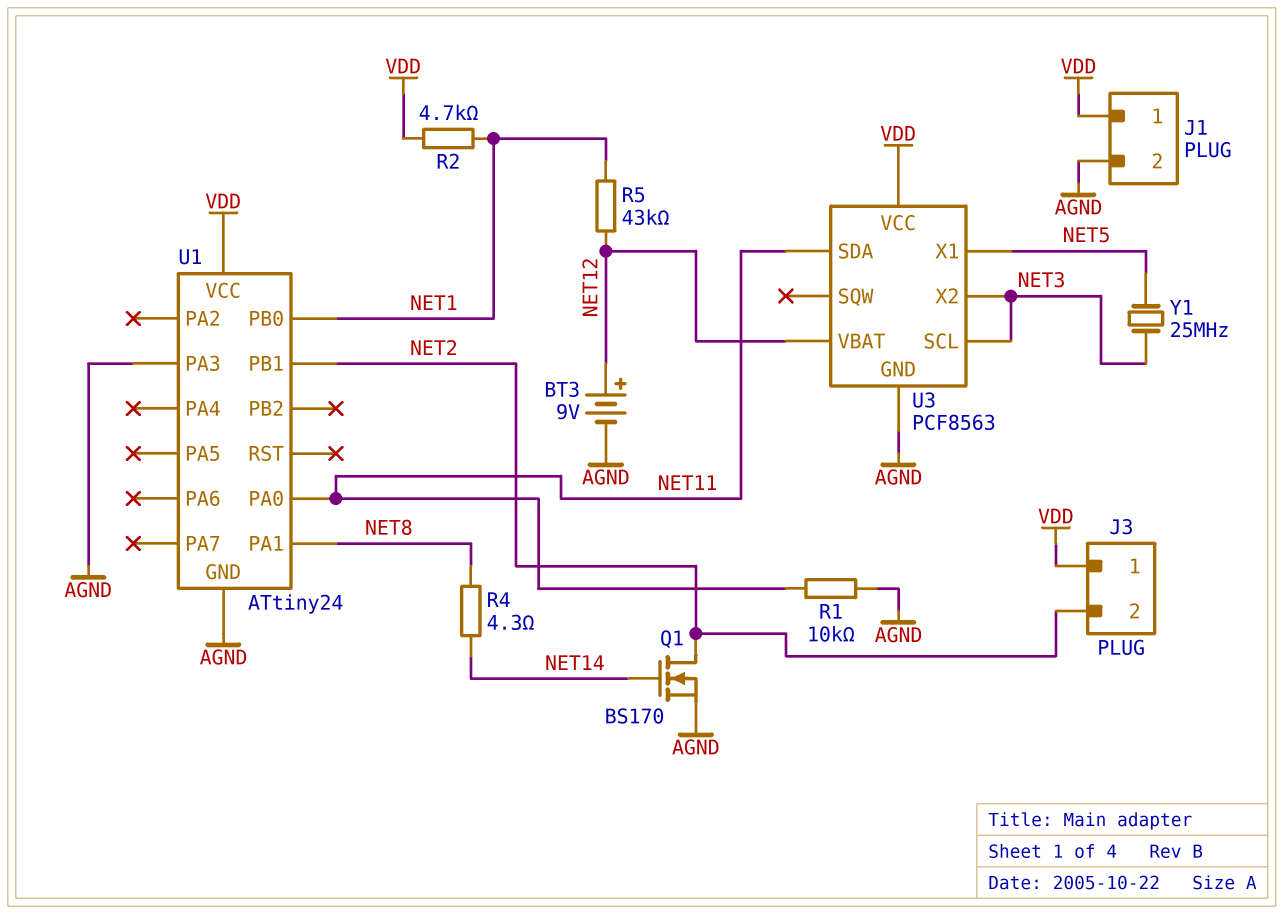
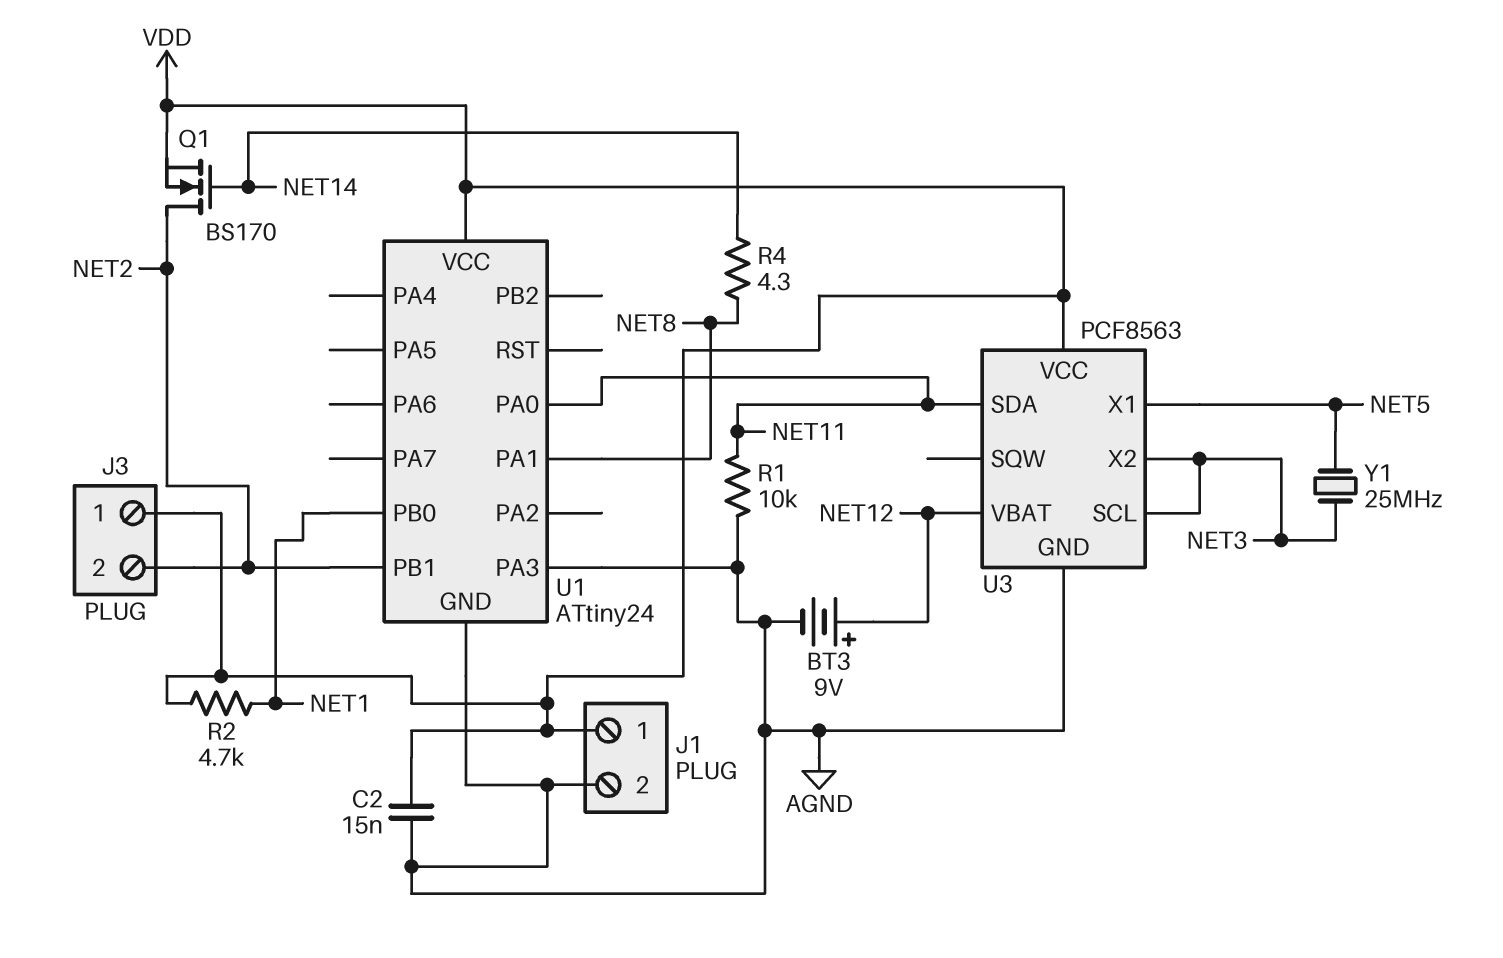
C2: none -> 15nF (AGND, VDD)
Q1: NMOS BS170 (G NET14, D NET2, S AGND) -> NMOS BS170 (G NET14, D NET2, S VDD)
R5: 43k (NET1, NET12) -> none

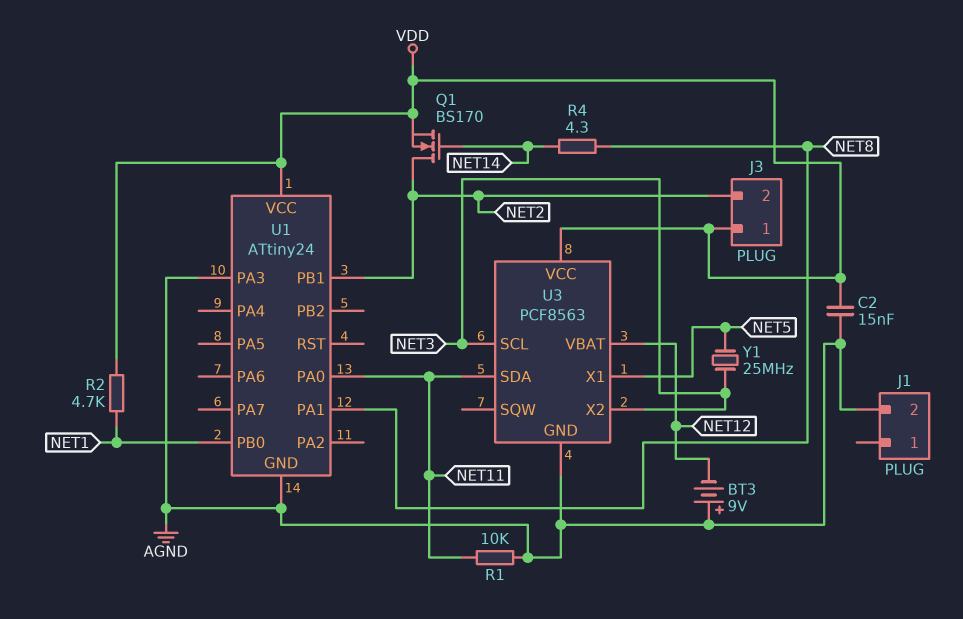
BT3: 9V (plus NET12, minus AGND) -> 9V (plus AGND, minus NET12)
J1 pin 1: VDD -> none

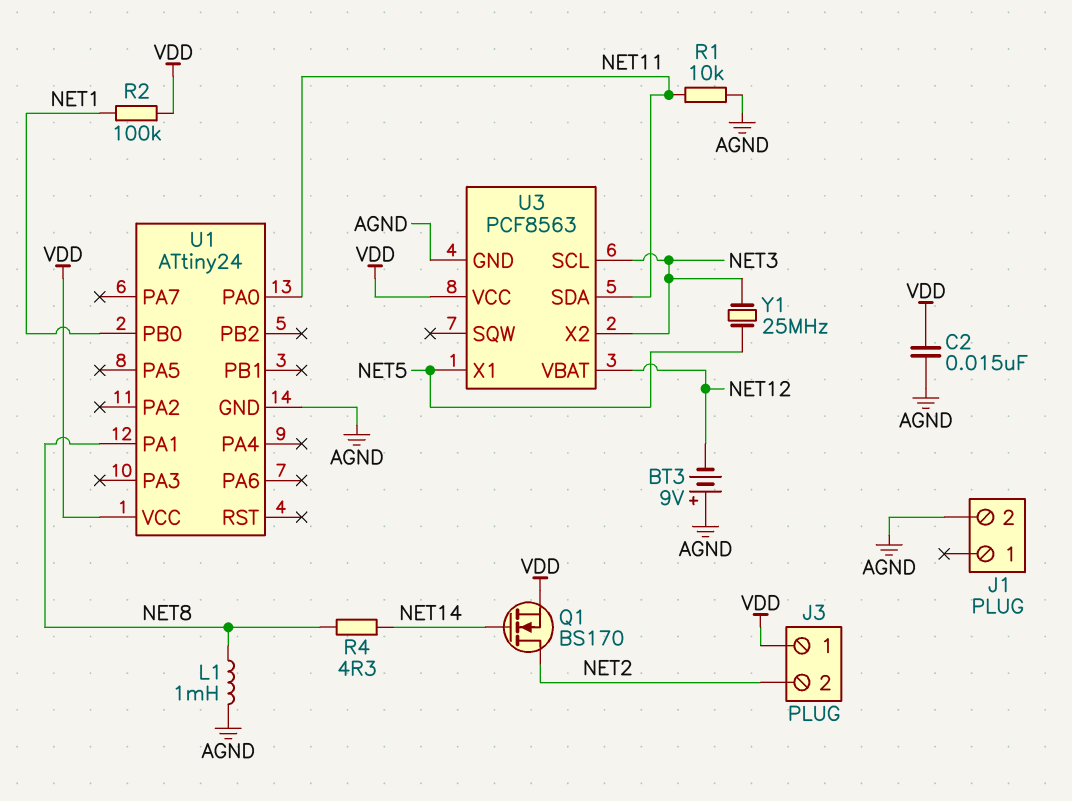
L1: none -> 1mH (AGND, NET8)
R2: 4.7k (NET1, VDD) -> 100k (NET1, VDD)
U1 pin PA3: AGND -> none
U1 pin PB1: NET2 -> none

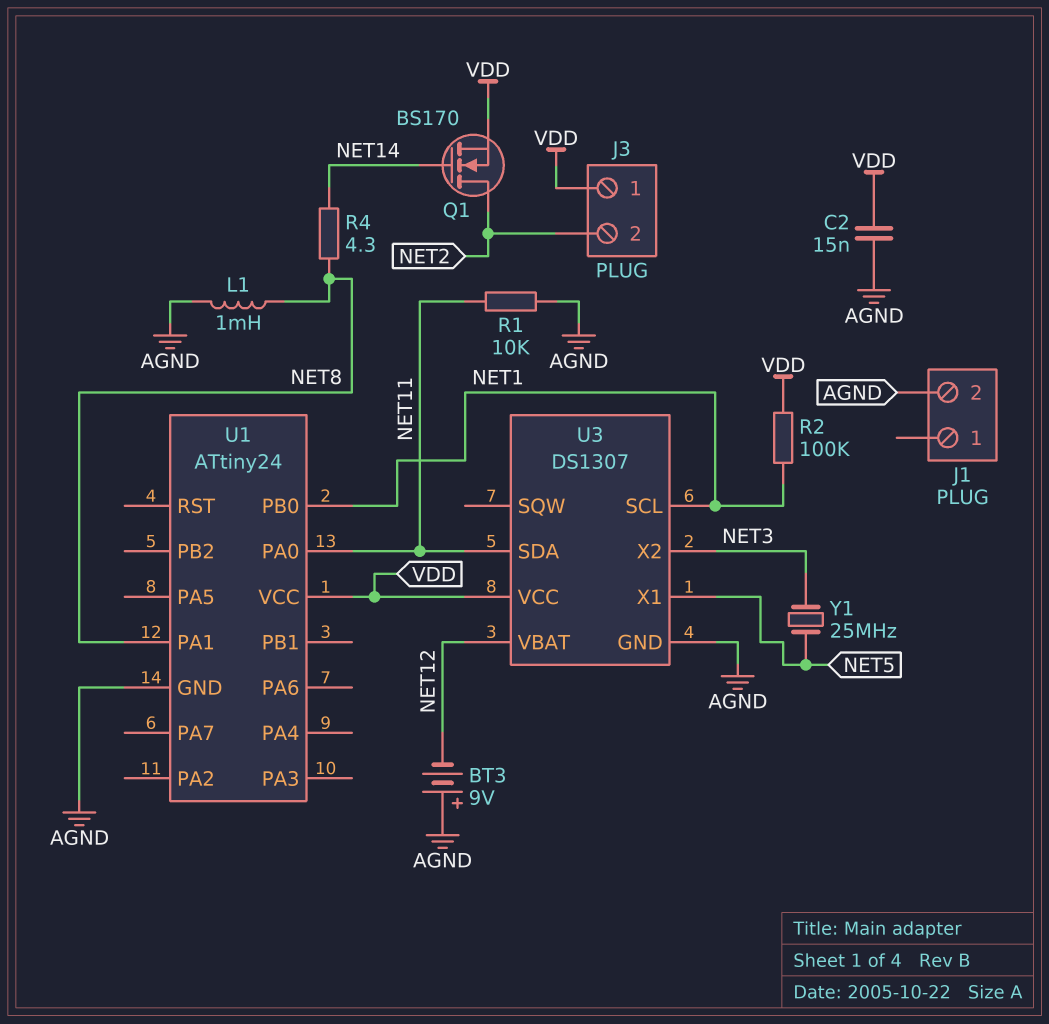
U3: PCF8563 -> DS1307
U3 pin SCL: NET3 -> NET1

